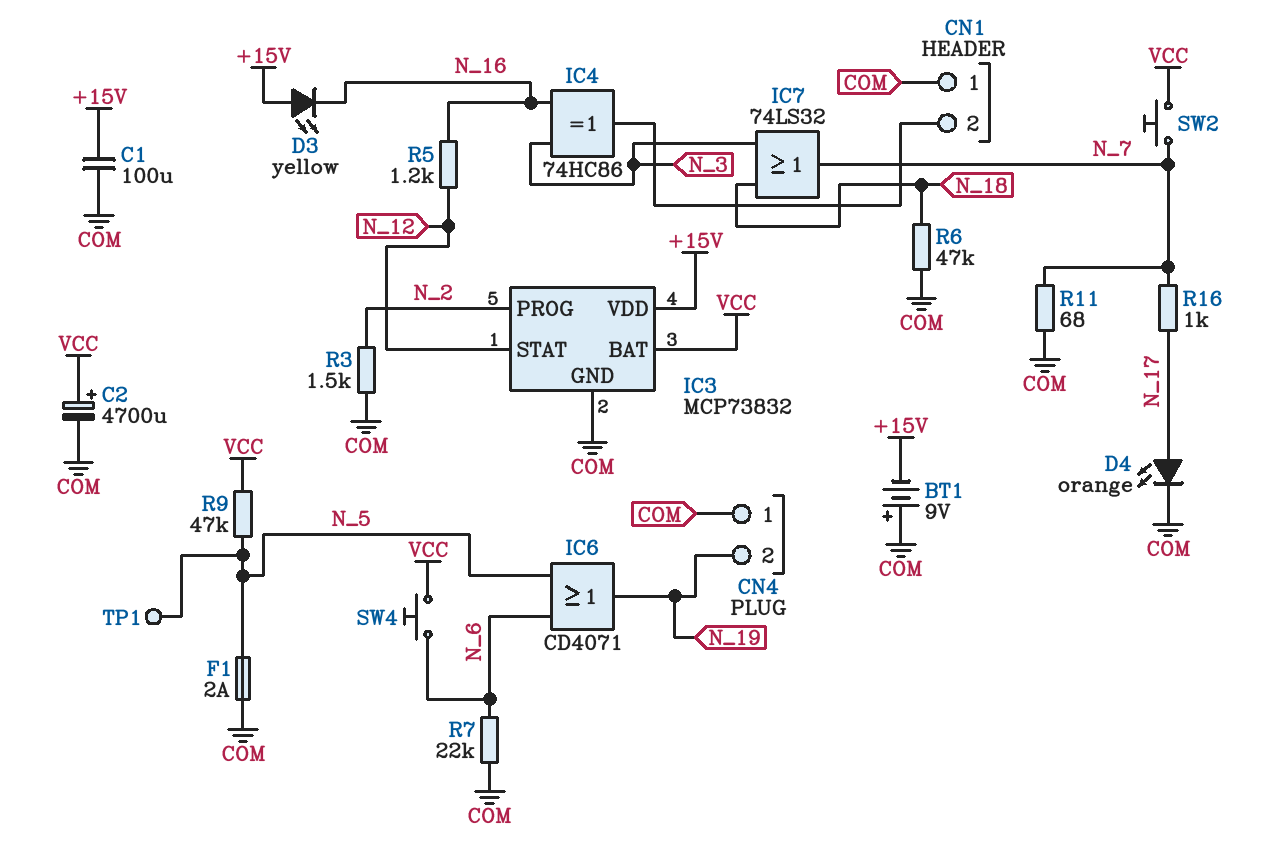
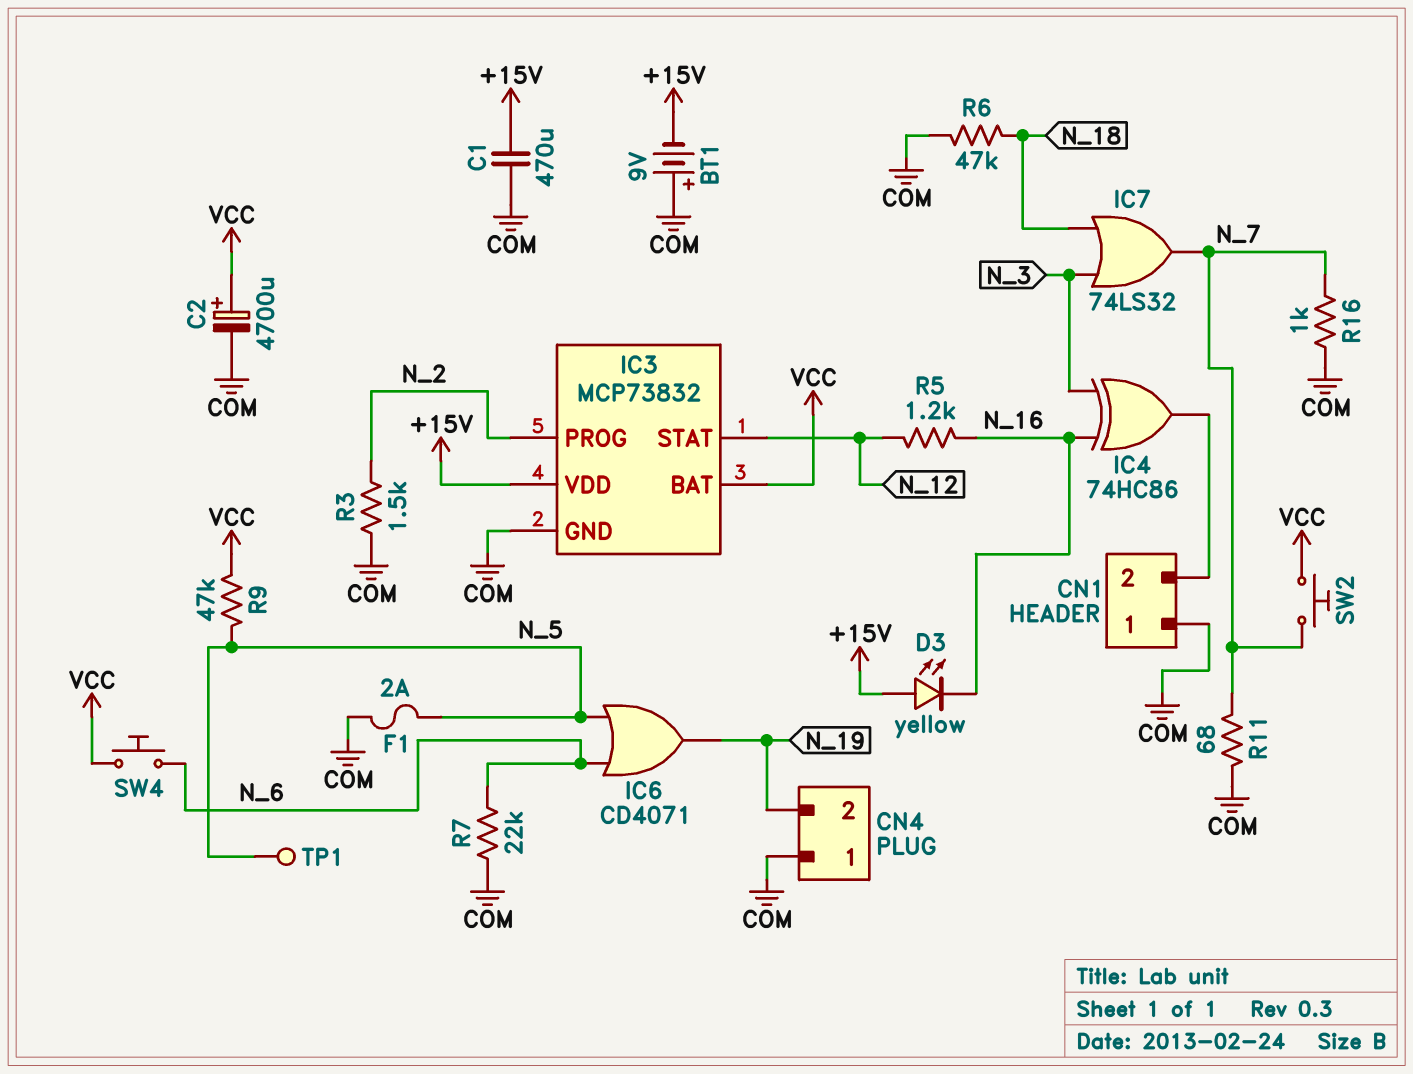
C1: 100uF (+15V, COM) -> 470uF (+15V, COM)
D4: LED orange (A N_17, K COM) -> none
R16: 1k (N_7, N_17) -> 1k (COM, N_7)

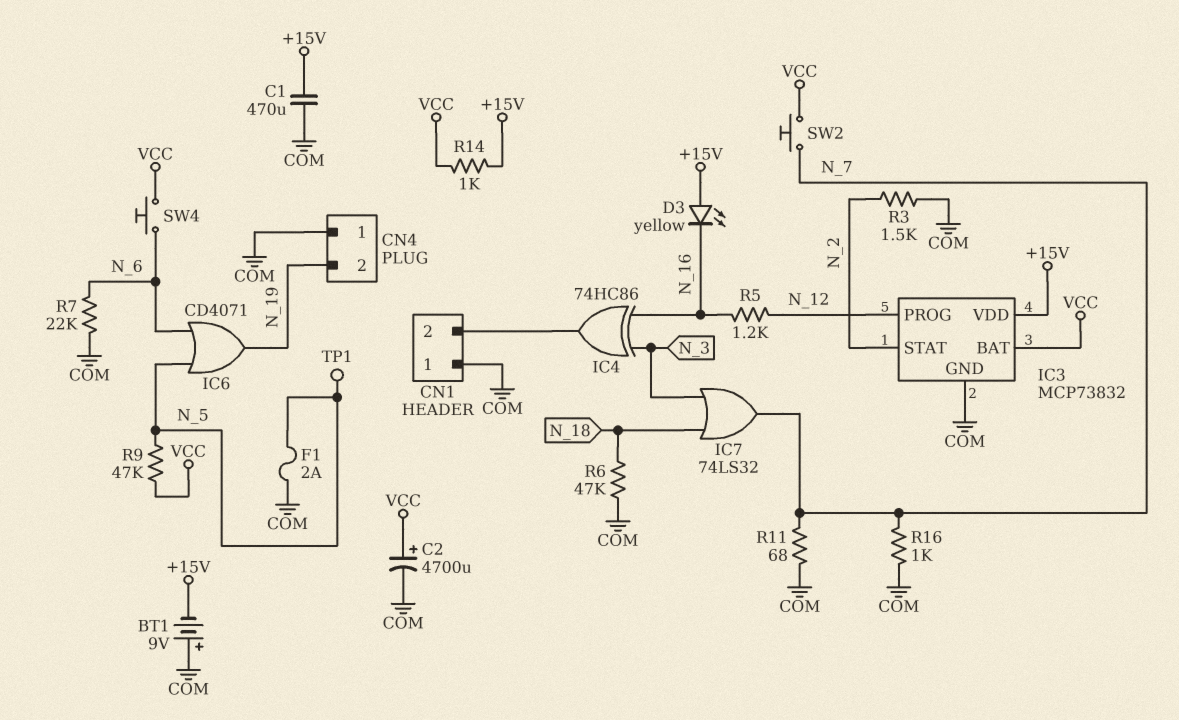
IC3 pin PROG: N_2 -> N_12
IC3 pin STAT: N_12 -> N_2
R14: none -> 1k (+15V, VCC)

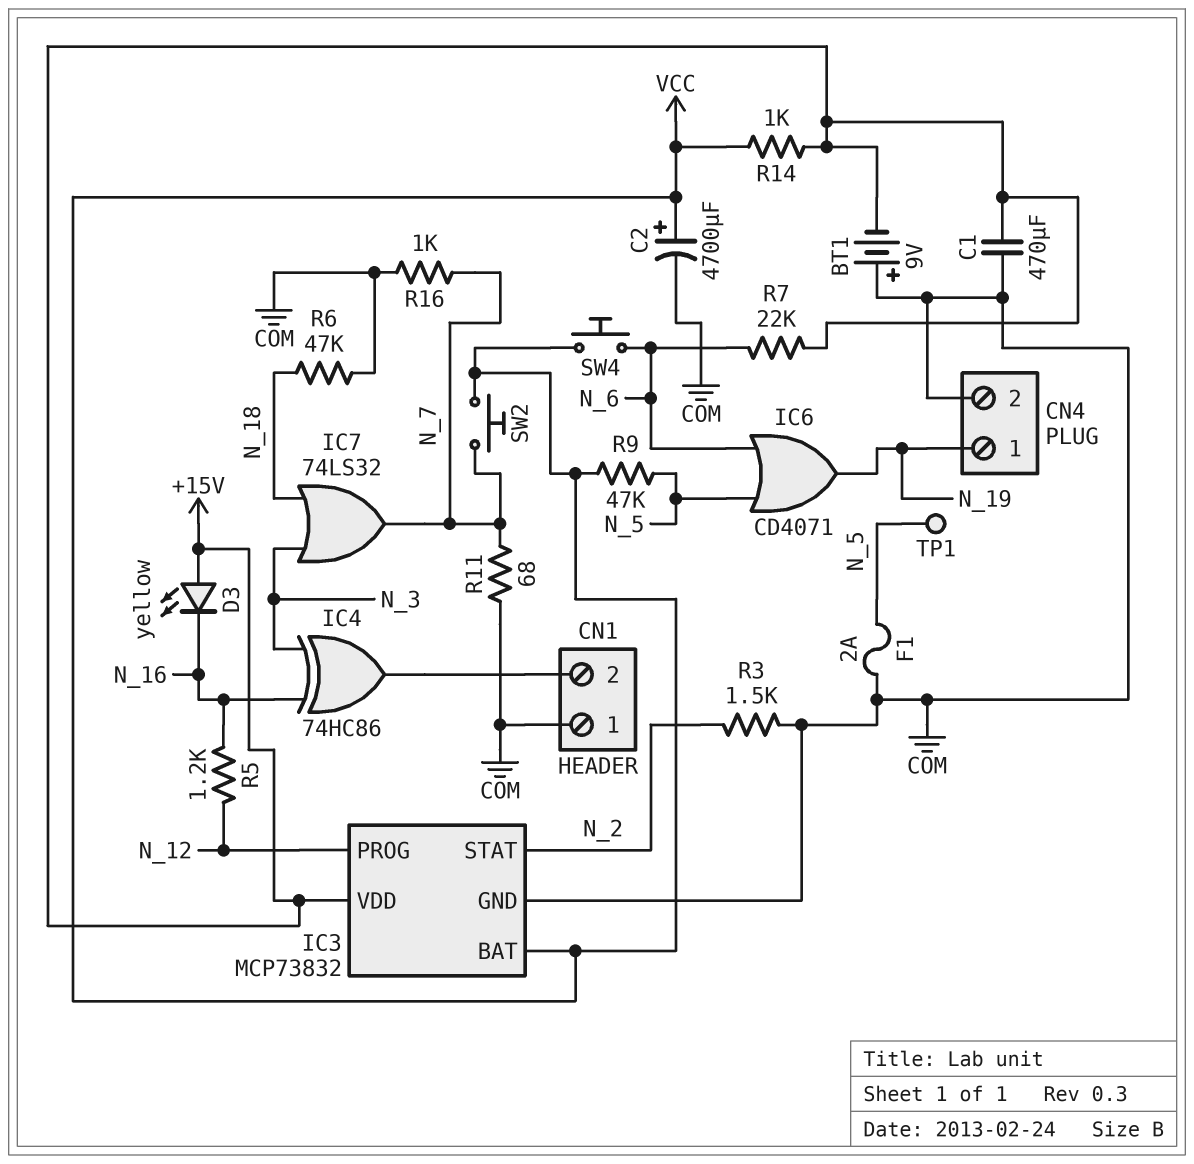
CN4 pin 1: COM -> N_19
CN4 pin 2: N_19 -> COM
R7: 22k (COM, N_6) -> 22k (+15V, N_6)

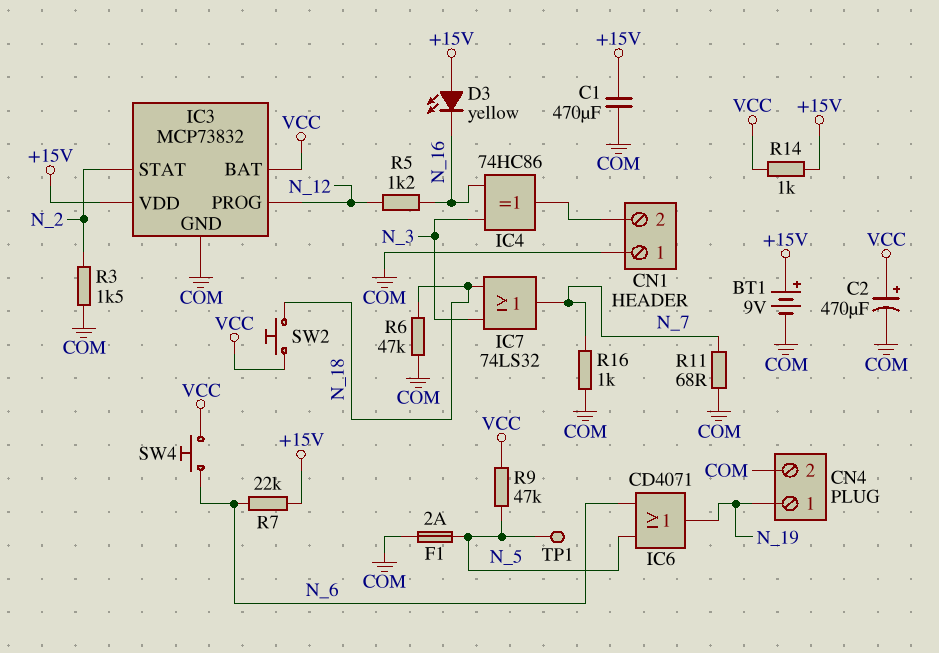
BT1: 9V (plus COM, minus +15V) -> 9V (plus +15V, minus COM)
C2: 4700uF (plus VCC, minus COM) -> 470uF (plus VCC, minus COM)
SW2: button (N_7, VCC) -> button (N_18, VCC)

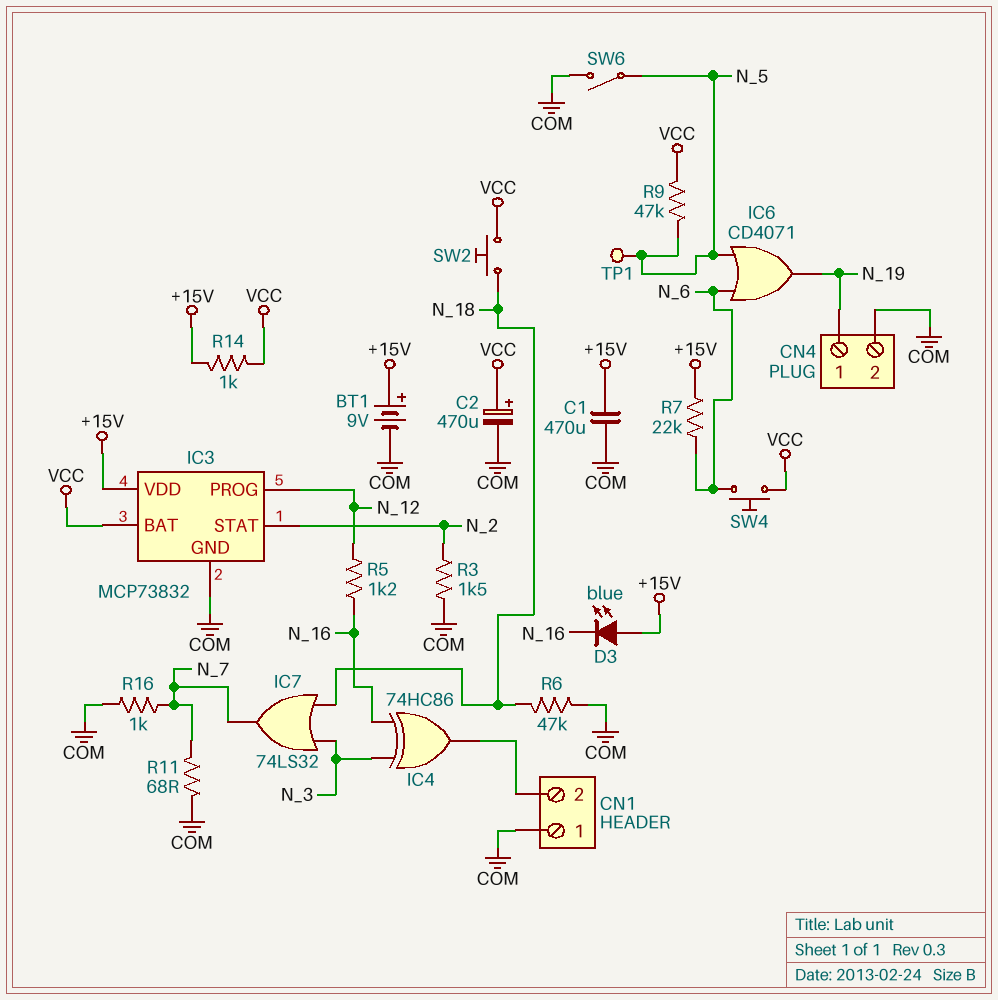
D3: LED yellow (A +15V, K N_16) -> LED blue (A +15V, K N_16)
F1: 2A (COM, N_5) -> none
SW6: none -> switch (COM, N_5)

